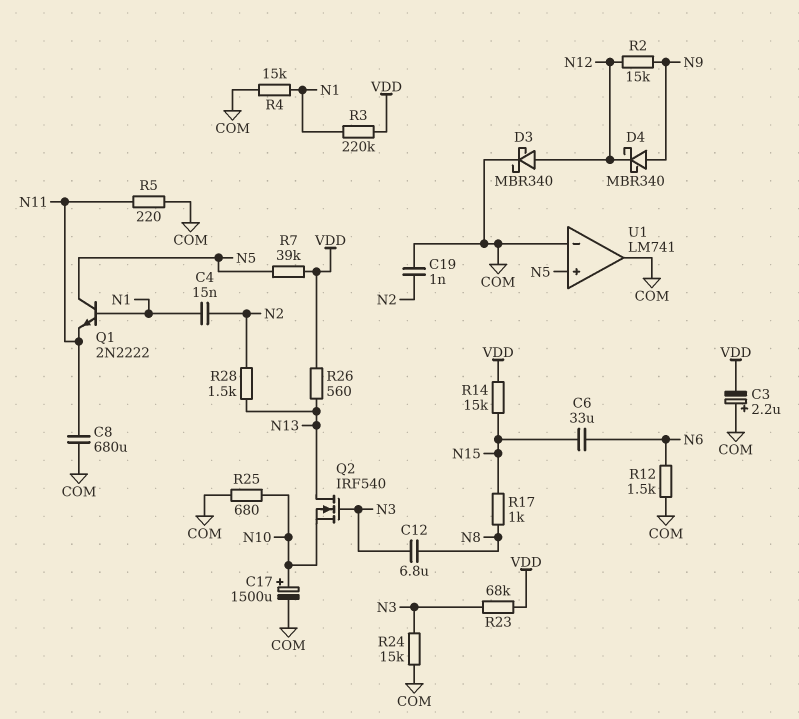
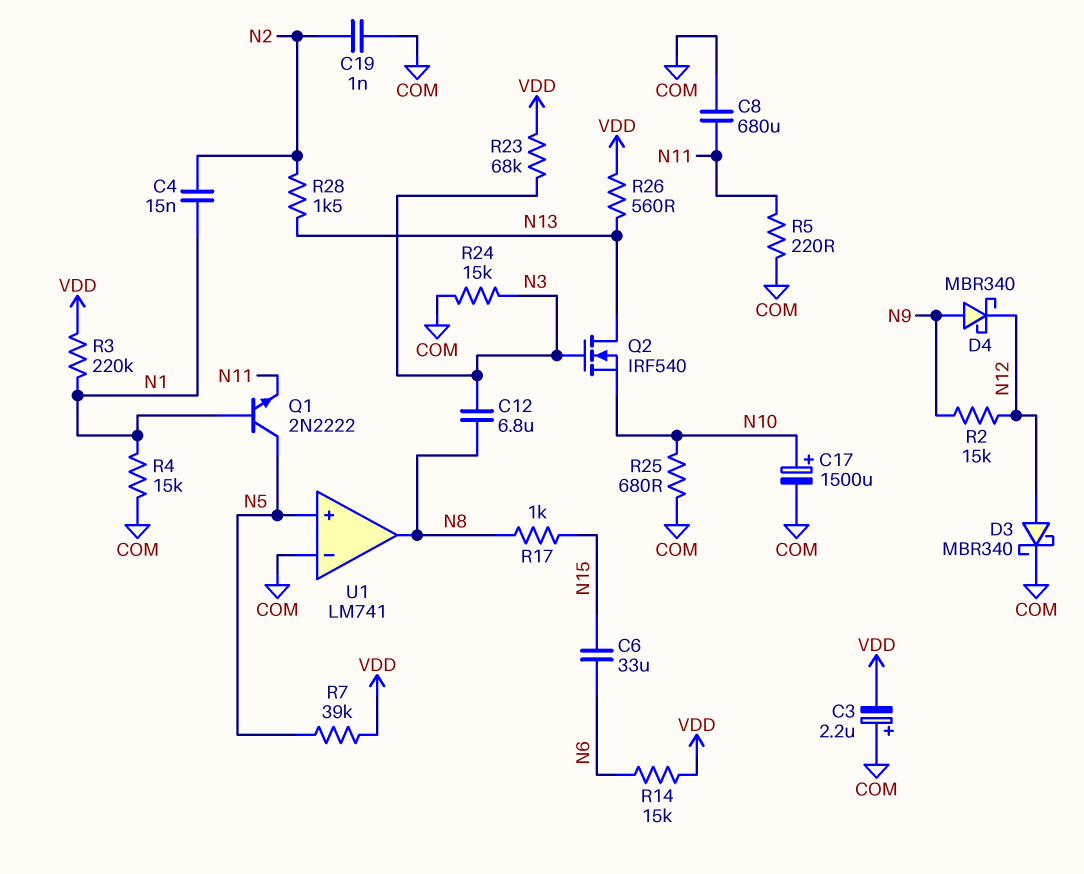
R12: 1.5k (COM, N6) -> none
R14: 15k (N15, VDD) -> 15k (N6, VDD)
U1 pin out: COM -> N8

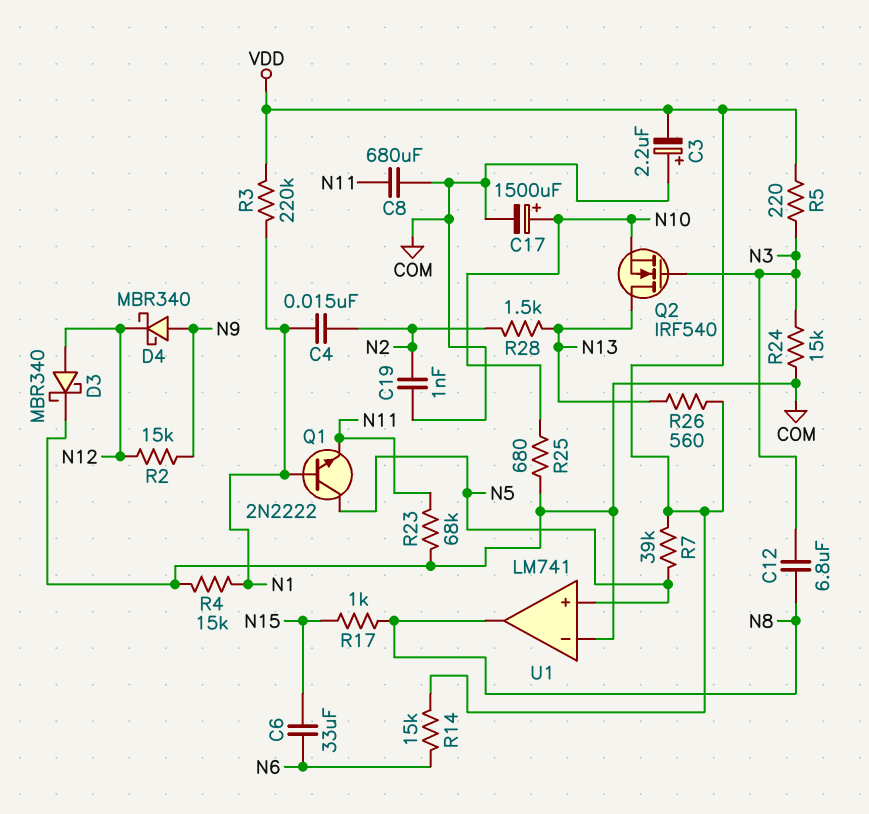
R5: 220 (COM, N11) -> 220 (N3, VDD)
R23: 68k (N3, VDD) -> 68k (COM, N11)

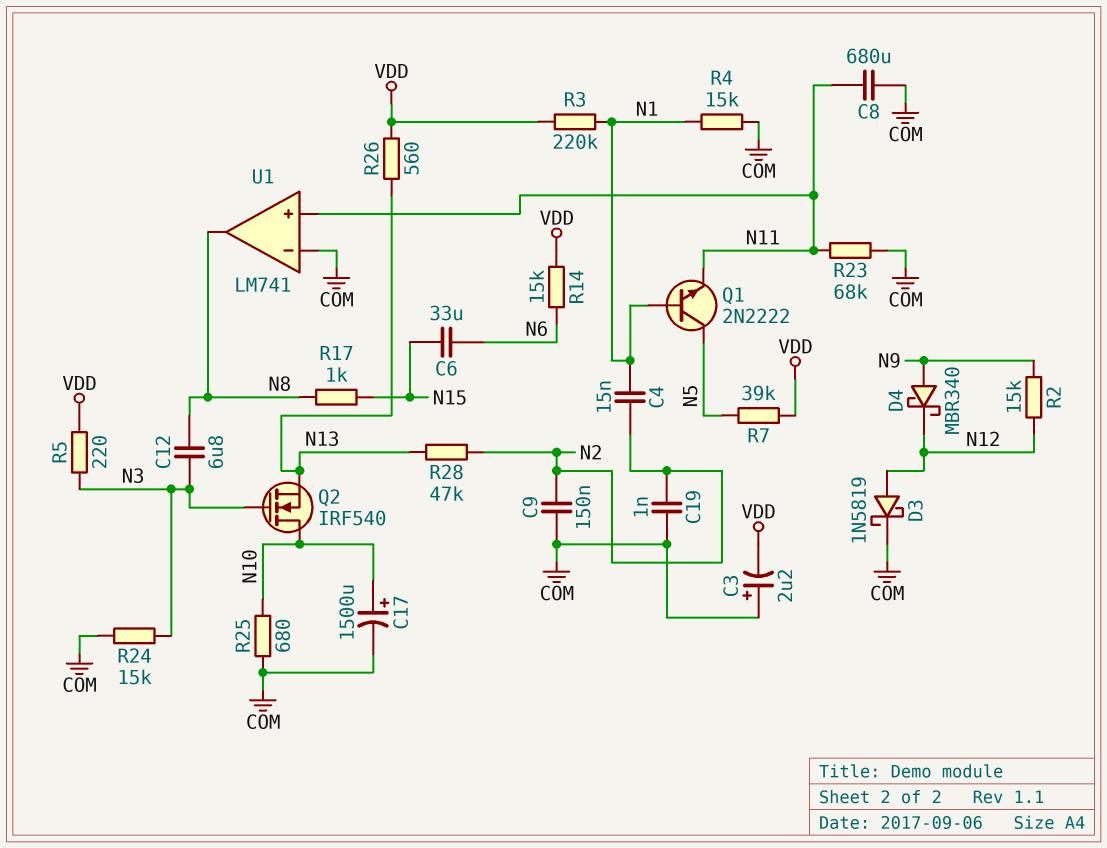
C9: none -> 150nF (COM, N2)
D3: schottky MBR340 (A N12, K COM) -> schottky 1N5819 (A N12, K COM)
Q2: NMOS IRF540 (G N3, D N13, S N10) -> NMOS IRF540 (G N3, D N10, S N13)
R28: 1.5k (N2, N13) -> 47k (N2, N13)
U1 pin in+: N5 -> N11

